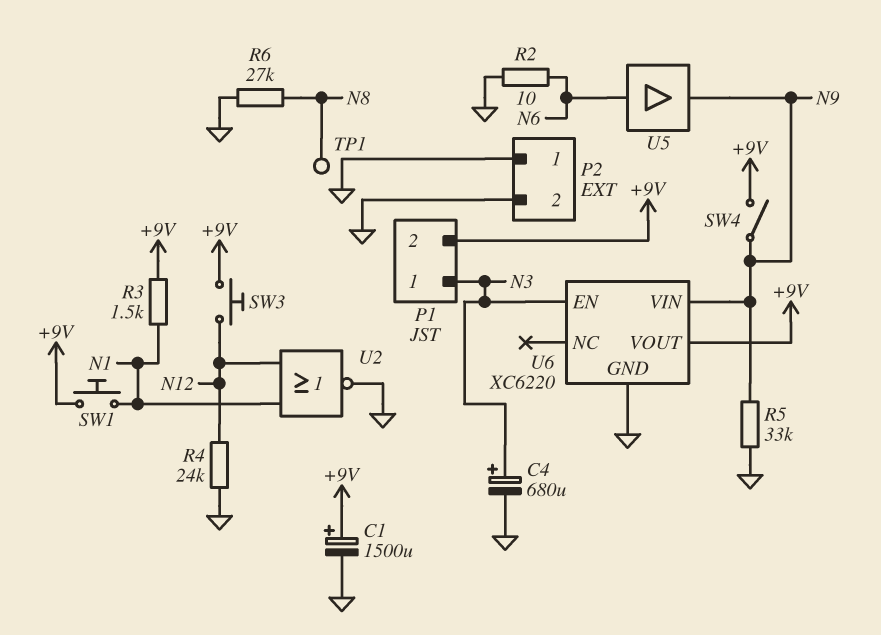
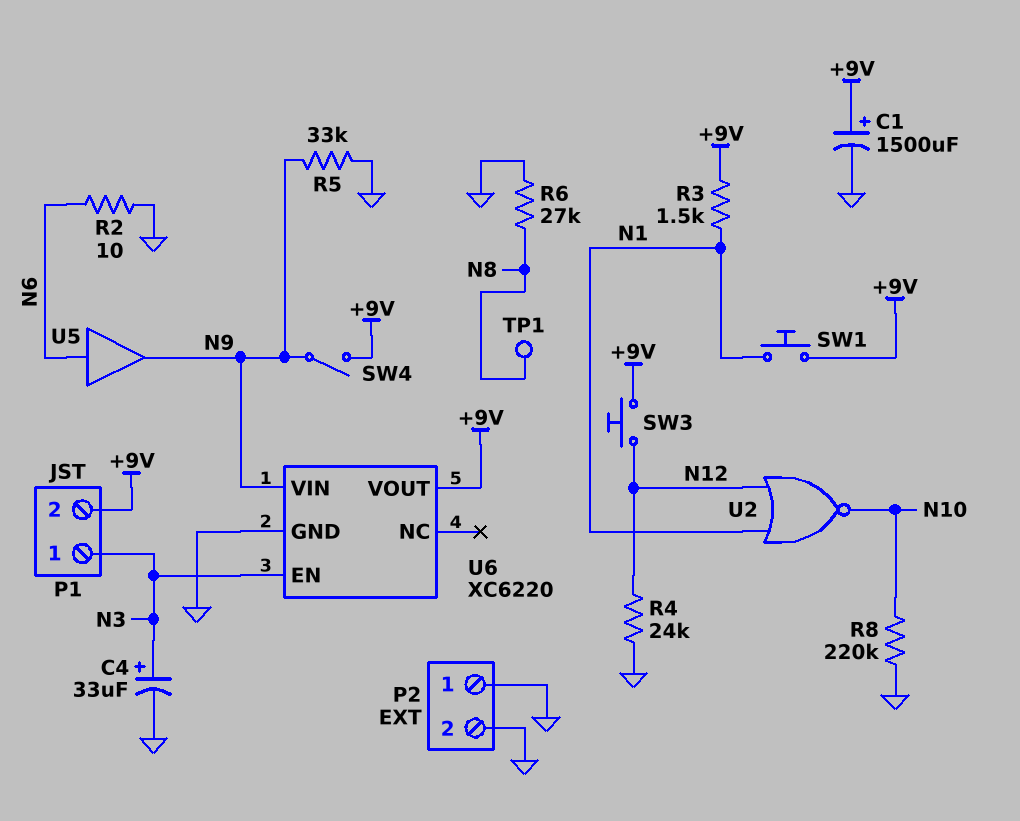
C4: 680uF (plus N3, minus GND) -> 33uF (plus N3, minus GND)
R8: none -> 220k (GND, N10)
U2: NOR (in N1, in N12, out GND) -> NOR (in N1, in N12, out N10)

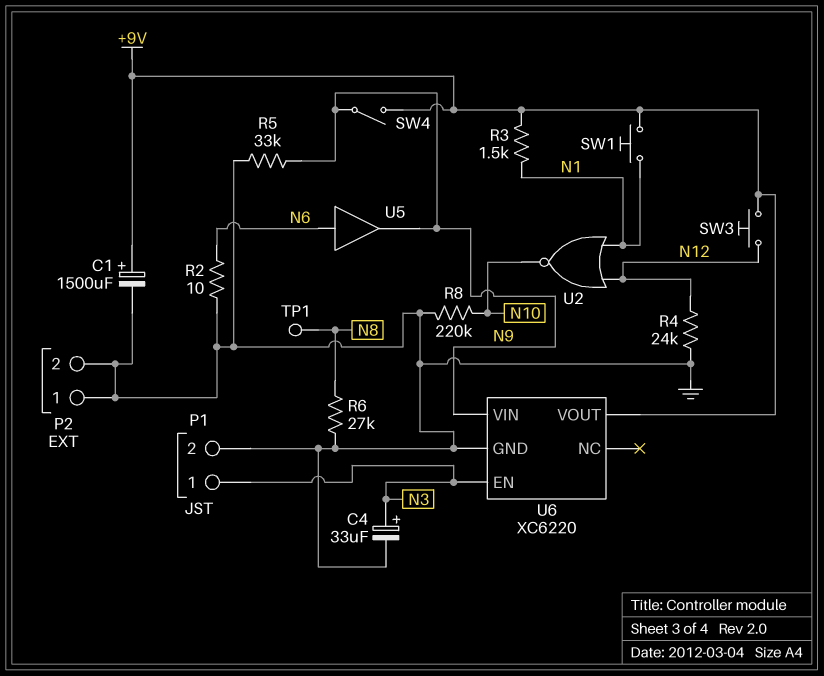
P1 pin 2: +9V -> GND

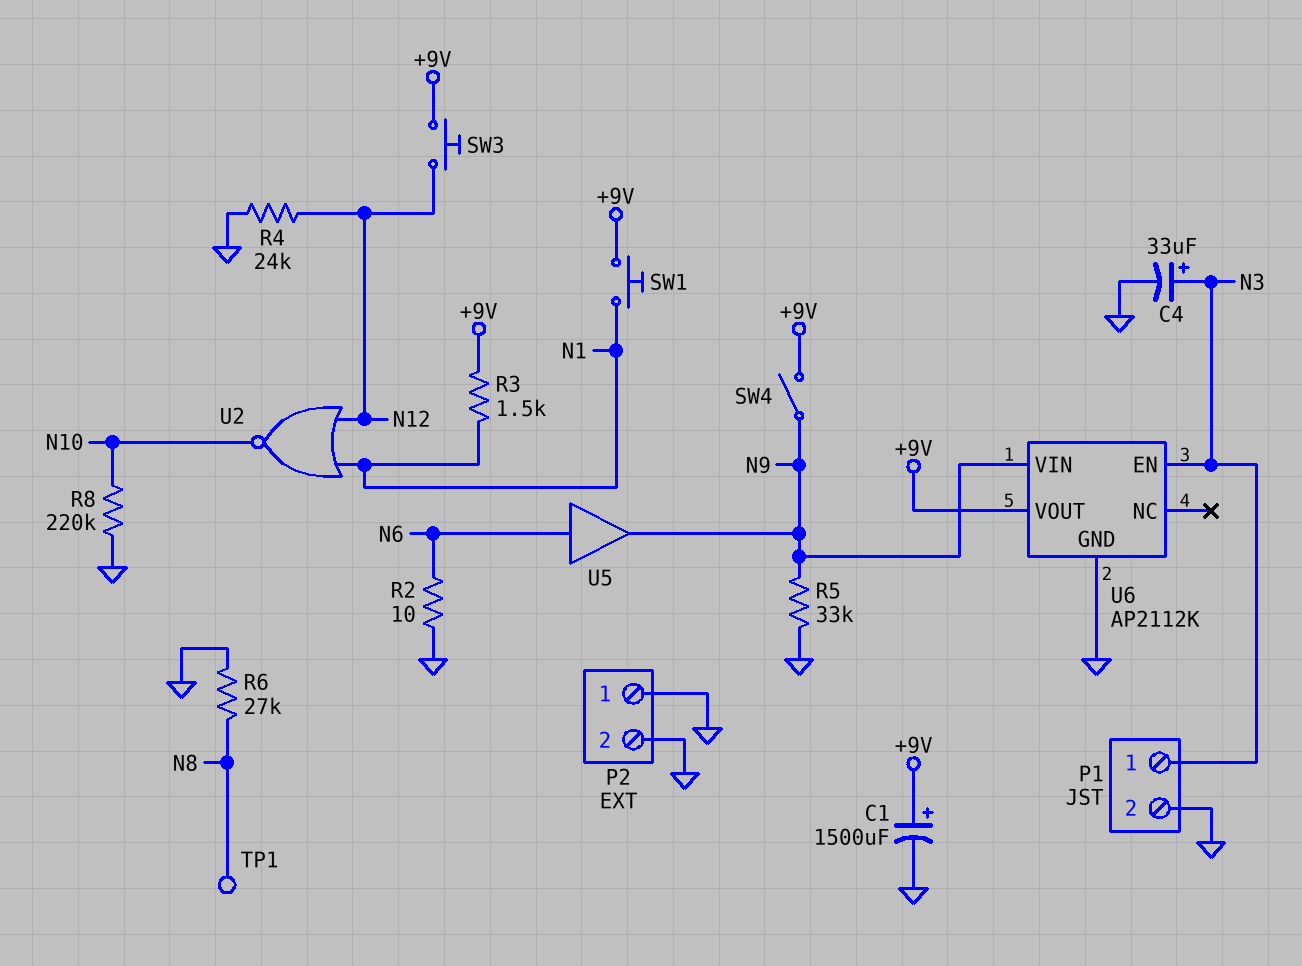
U6: XC6220 -> AP2112K

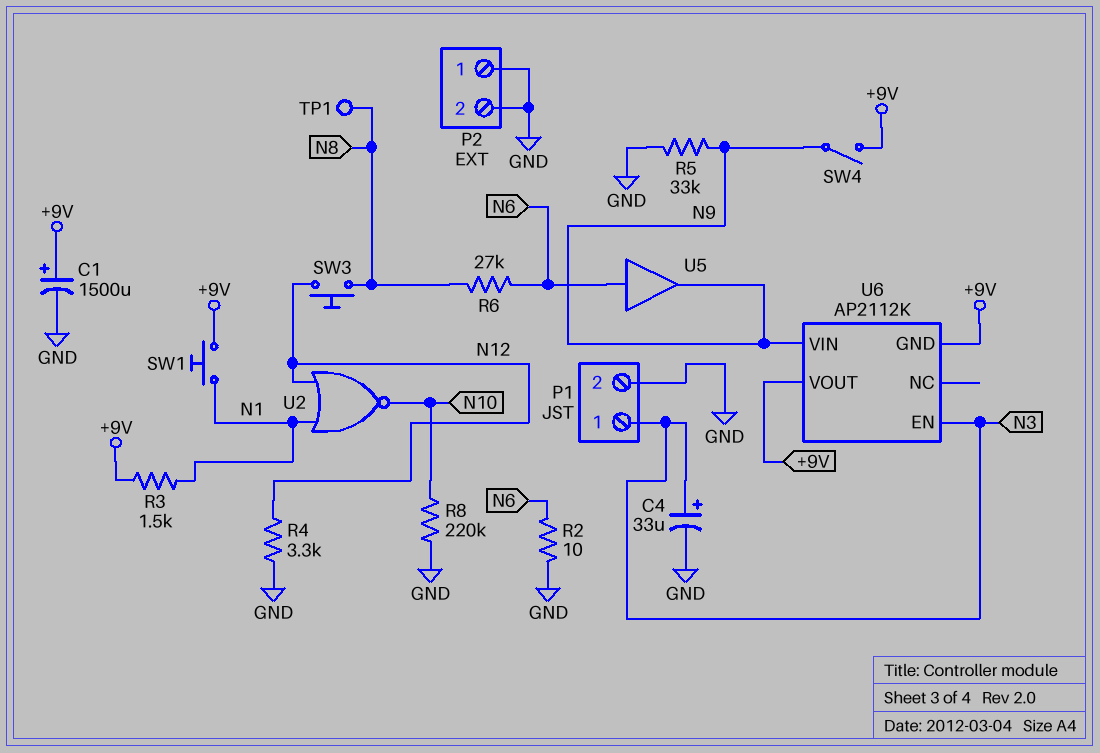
R4: 24k (GND, N12) -> 3.3k (GND, N12)
R6: 27k (GND, N8) -> 27k (N6, N8)
SW3: button (+9V, N12) -> button (N8, N12)
U6 pin GND: GND -> +9V

